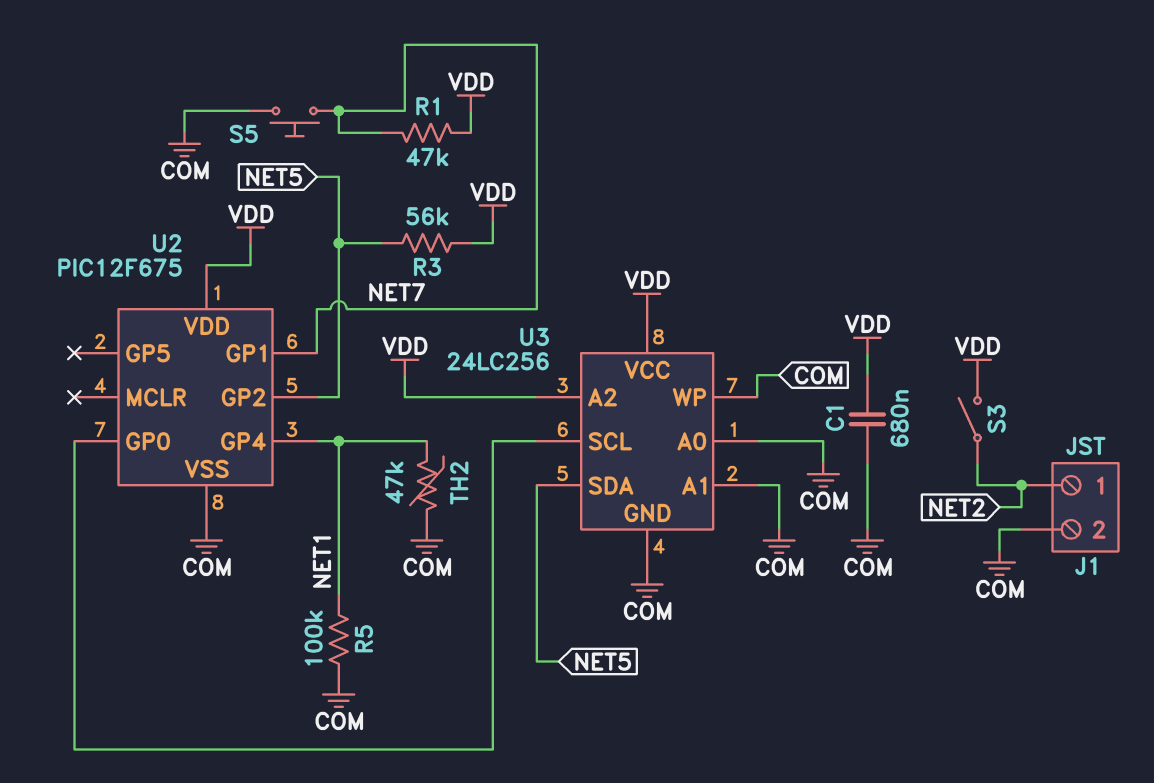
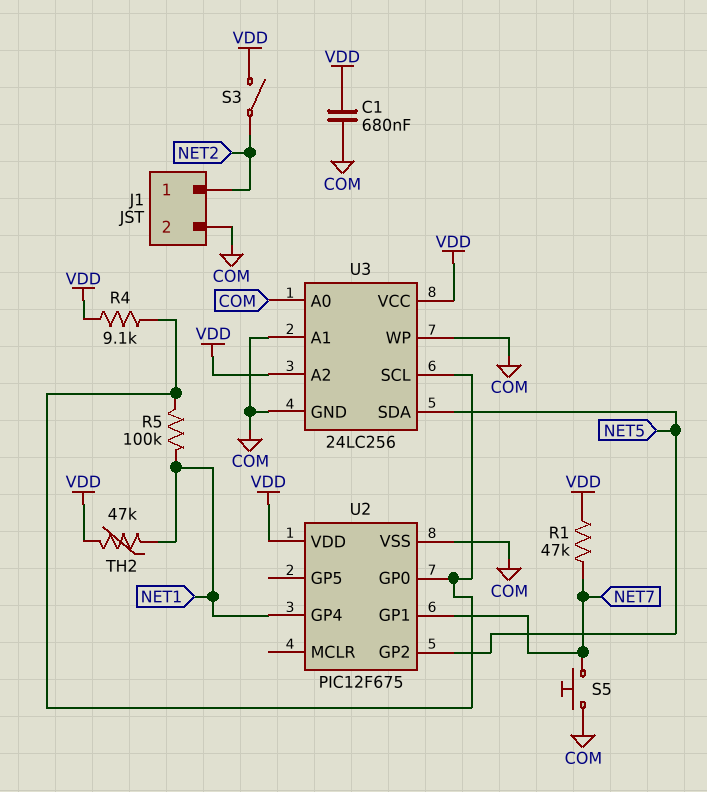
R3: 56k (NET5, VDD) -> none
R4: none -> 9.1k (U2/GP0, VDD)
R5: 100k (COM, NET1) -> 100k (NET1, U2/GP0)
TH2: 47k (COM, NET1) -> 47k (NET1, VDD)

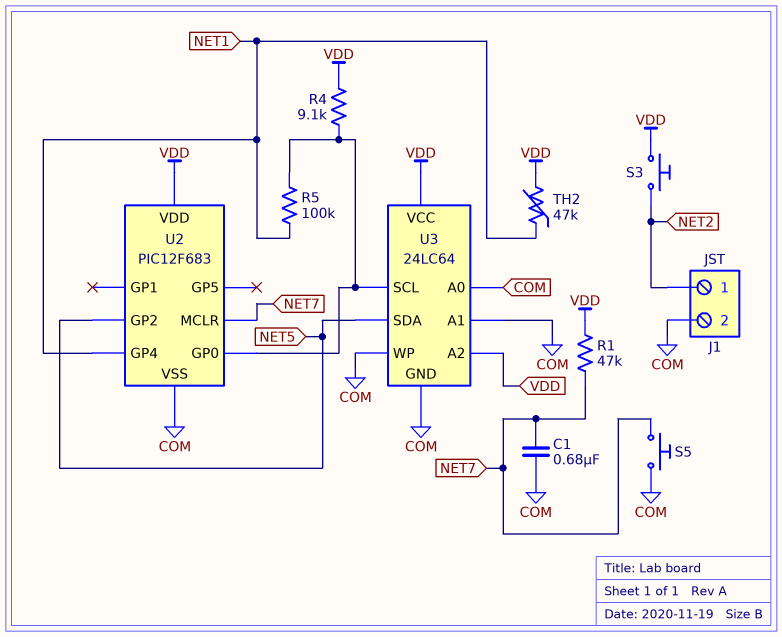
C1: 680nF (COM, VDD) -> 680nF (COM, NET7)
S3: switch (NET2, VDD) -> button (NET2, VDD)
U2: PIC12F675 -> PIC12F683
U2 pin GP1: NET7 -> none
U2 pin MCLR: none -> NET7
U3: 24LC256 -> 24LC64

